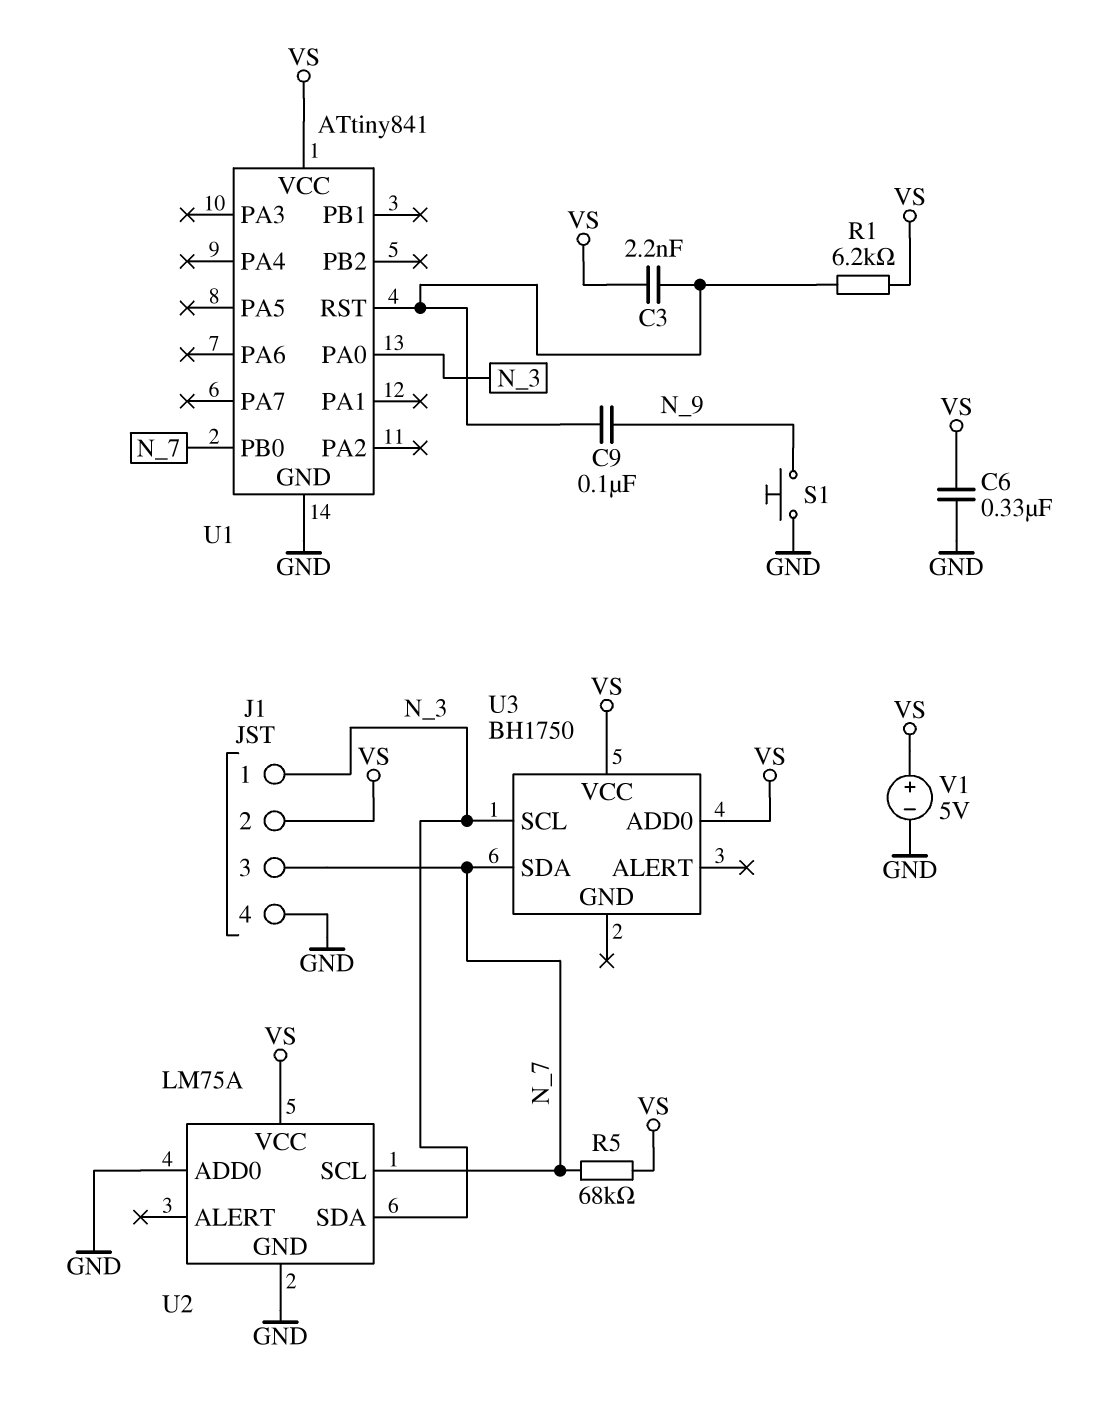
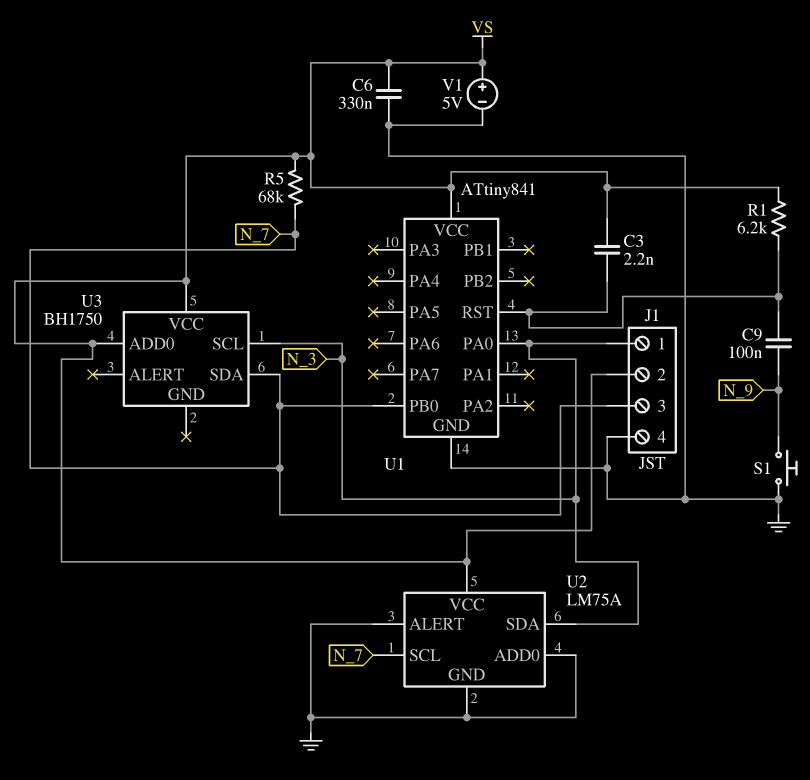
U2 pin ALERT: none -> GND

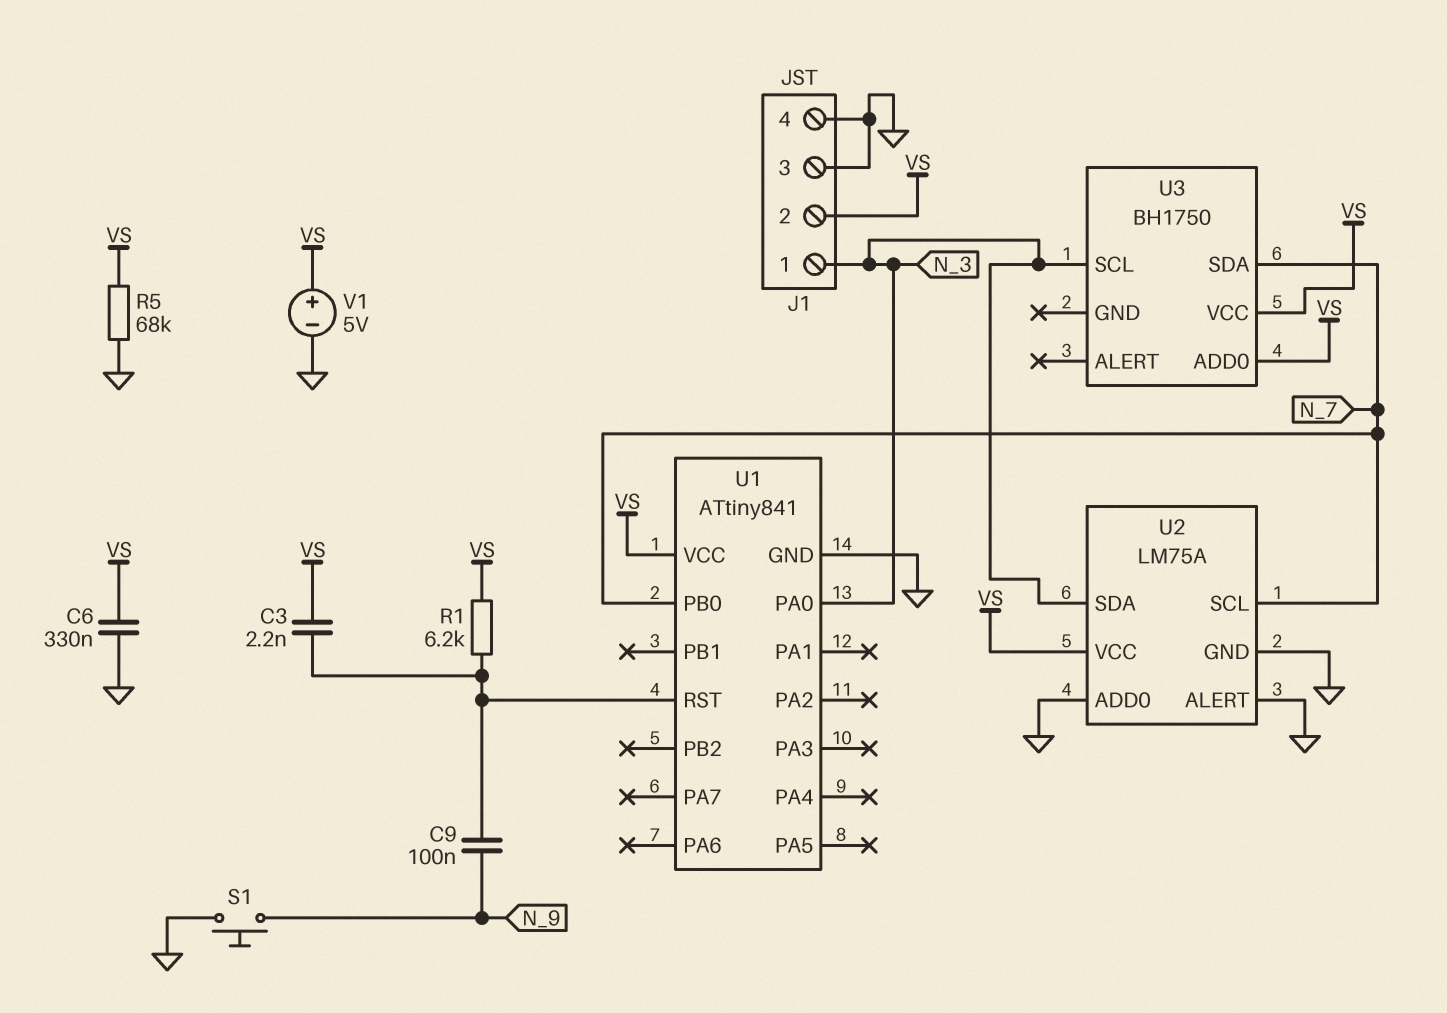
J1 pin 3: N_7 -> GND
R5: 68k (N_7, VS) -> 68k (GND, VS)

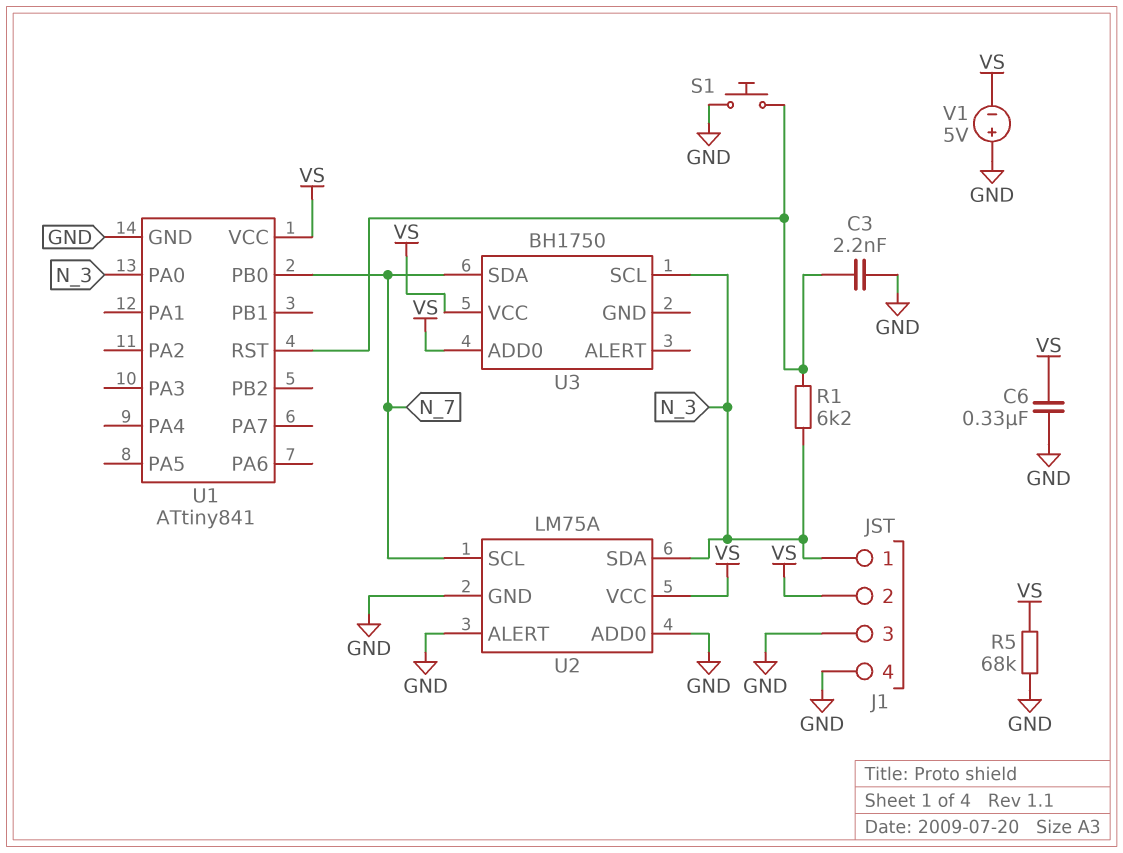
C3: 2.2nF (U1/RST, VS) -> 2.2nF (GND, U1/RST)
C9: 100nF (N_9, U1/RST) -> none
R1: 6.2k (U1/RST, VS) -> 6.2k (N_3, U1/RST)
S1: button (GND, N_9) -> button (GND, U1/RST)
V1: 5V (plus VS, minus GND) -> 5V (plus GND, minus VS)

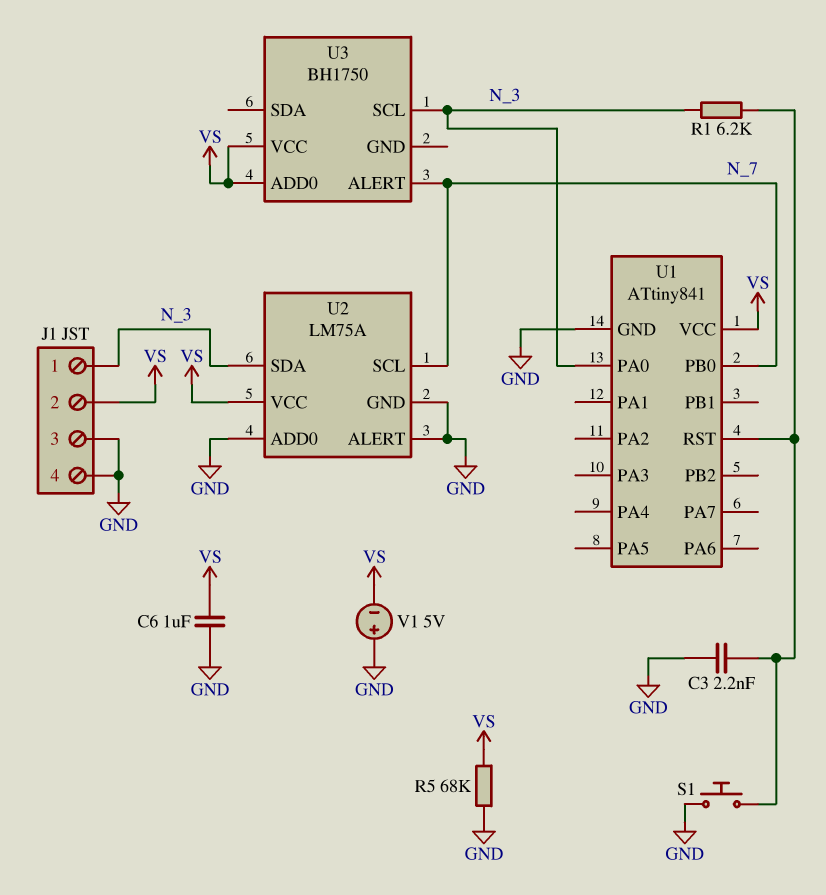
C6: 330nF (GND, VS) -> 1uF (GND, VS)
U3 pin ALERT: none -> N_7
U3 pin SDA: N_7 -> none

